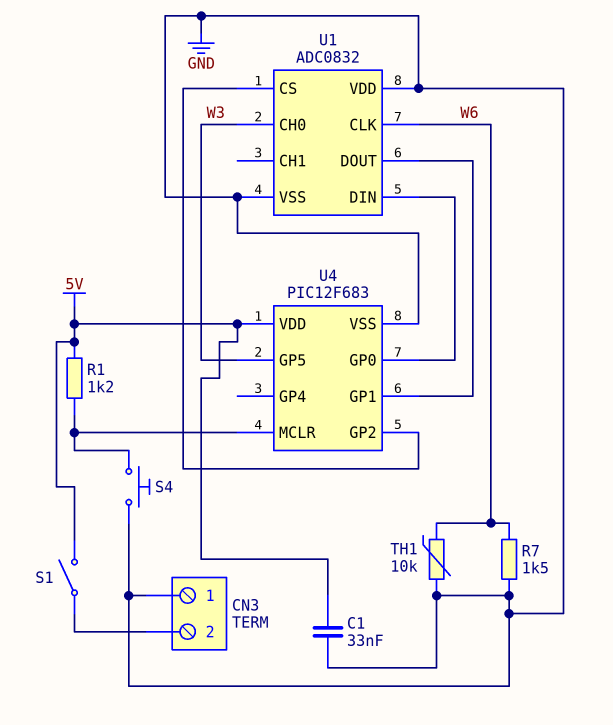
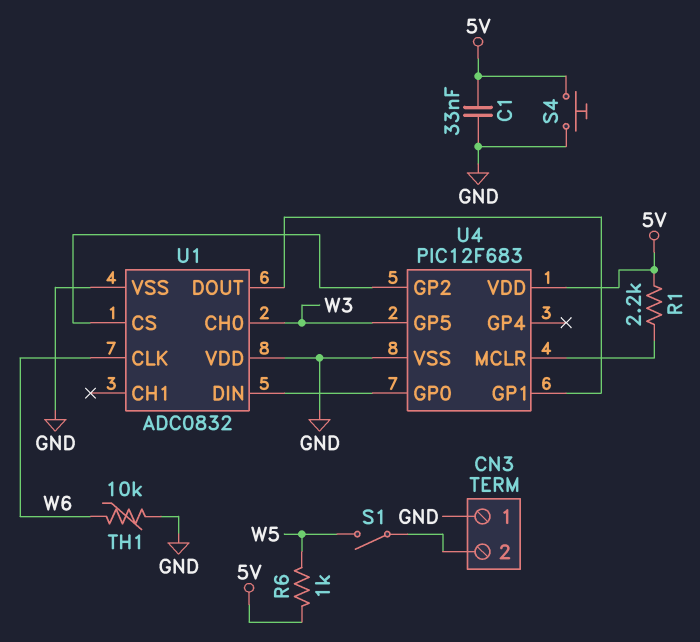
R1: 1.2k (5V, U4/MCLR) -> 2.2k (5V, U4/MCLR)
R6: none -> 1k (5V, W5)
R7: 1.5k (GND, W6) -> none
S1: switch (5V, CN3/2) -> switch (CN3/2, W5)
S4: button (GND, U4/MCLR) -> button (5V, GND)

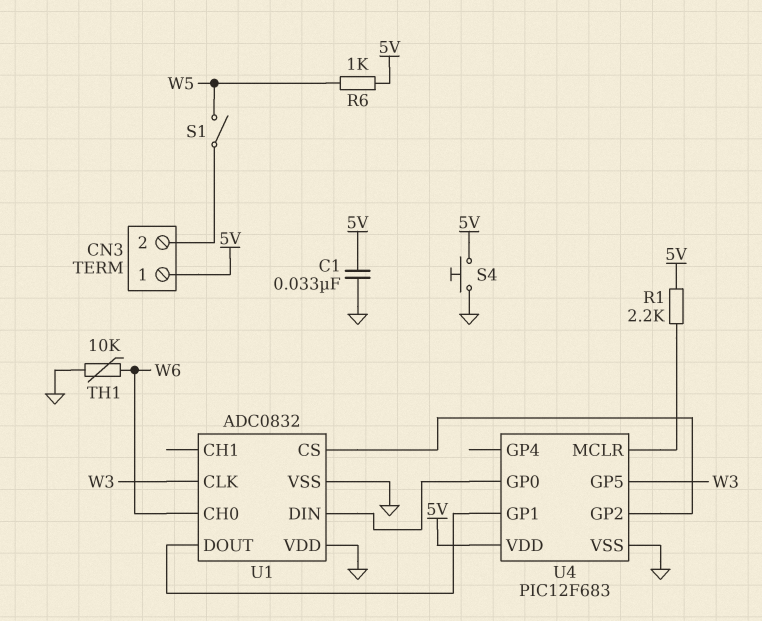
CN3 pin 1: GND -> 5V
U1 pin CH0: W3 -> W6
U1 pin CLK: W6 -> W3

